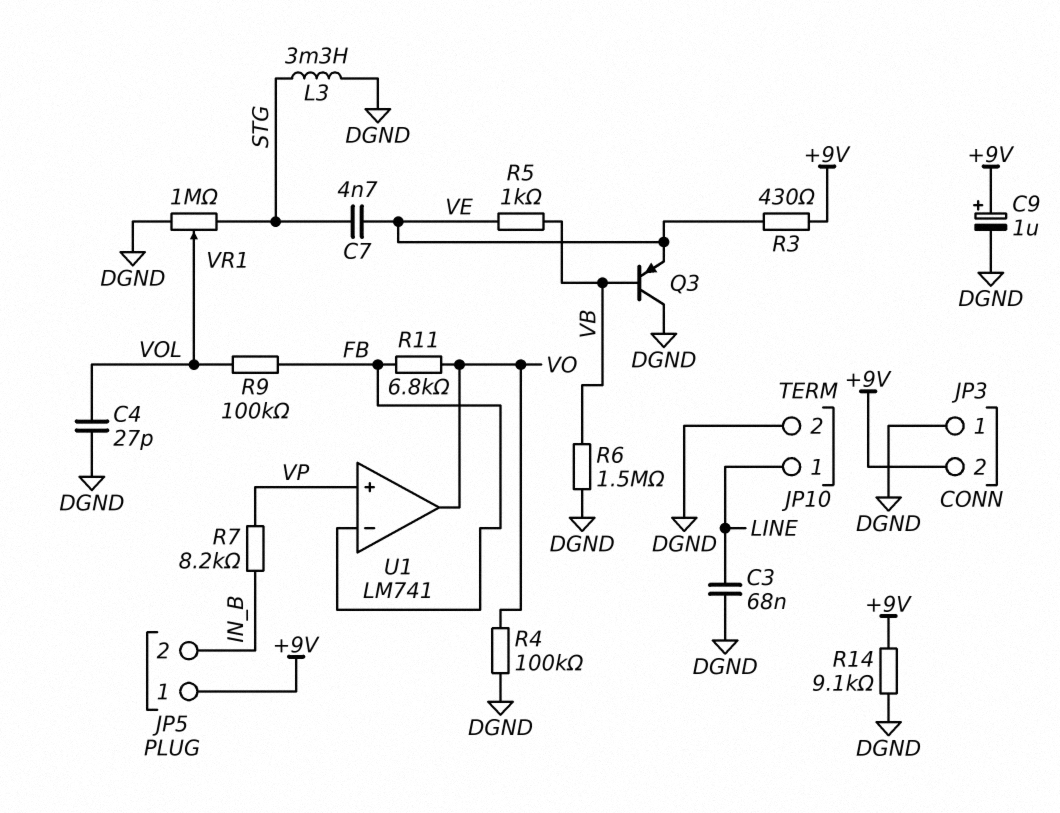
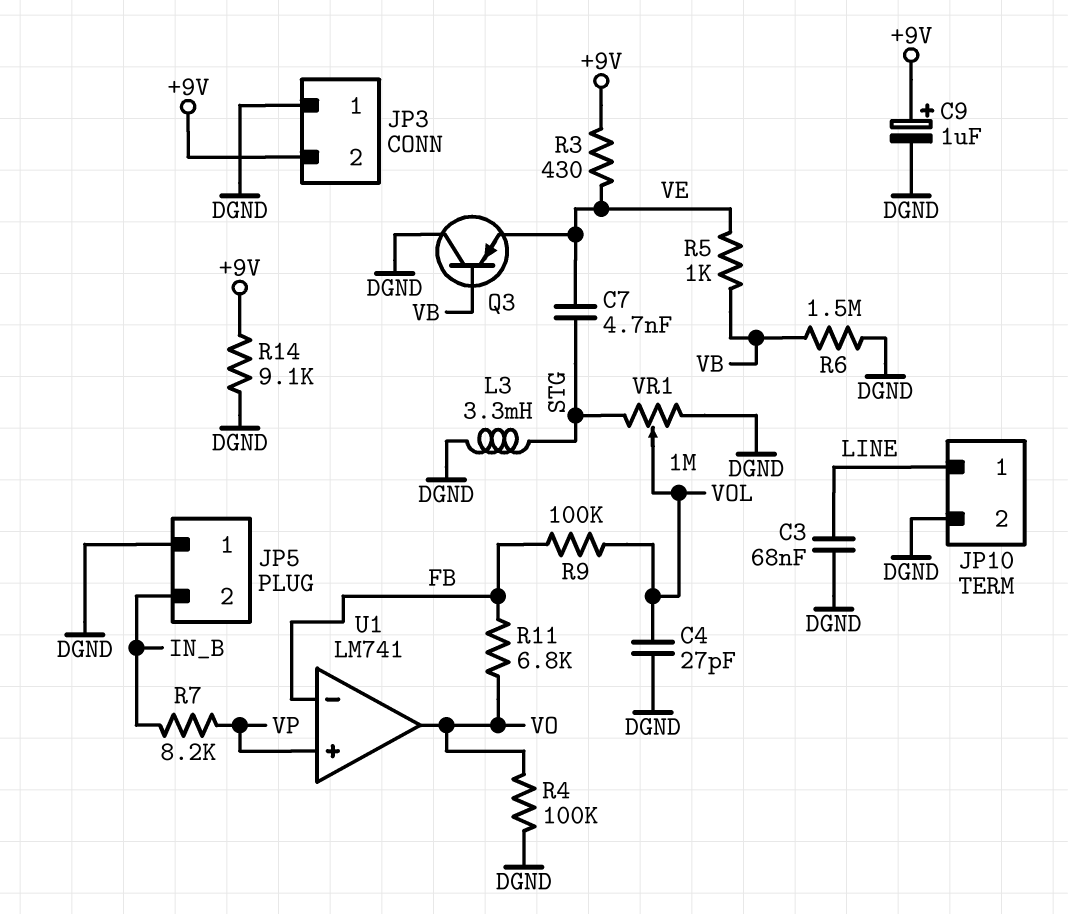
JP5 pin 1: +9V -> DGND

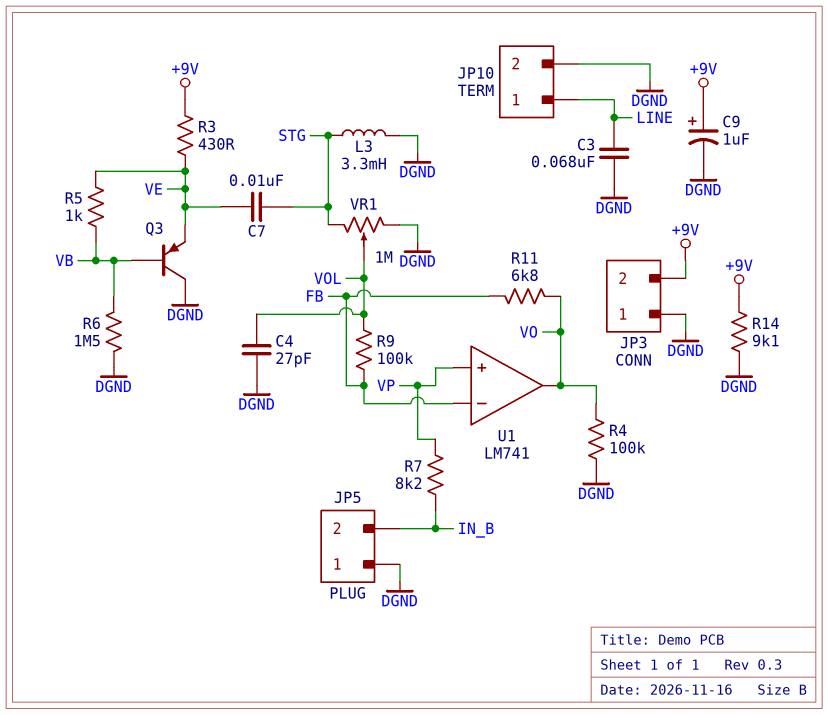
C7: 4.7nF (STG, VE) -> 10nF (STG, VE)

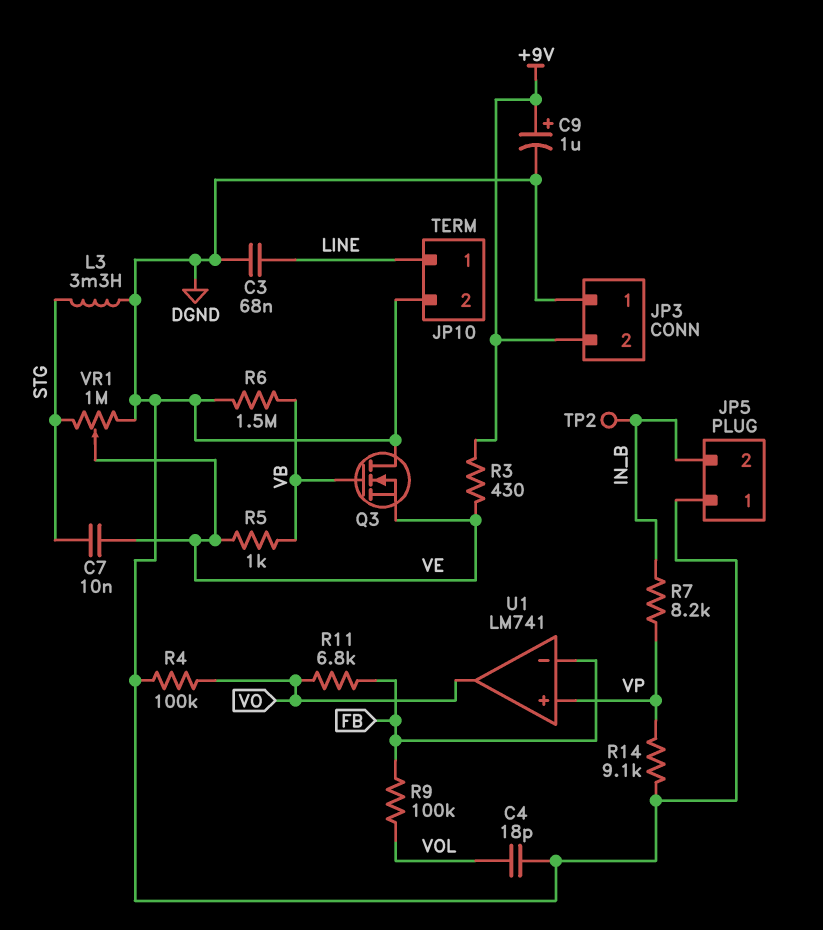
C4: 27pF (DGND, VOL) -> 18pF (DGND, VOL)
Q3: PNP (B VB, C DGND, E VE) -> NMOS (G VB, D DGND, S VE)
R14: 9.1k (+9V, DGND) -> 9.1k (DGND, VP)
TP2: none -> test point (IN_B)
VR1: 1M (DGND, STG, wiper VOL) -> 1M (DGND, STG, wiper VE)

